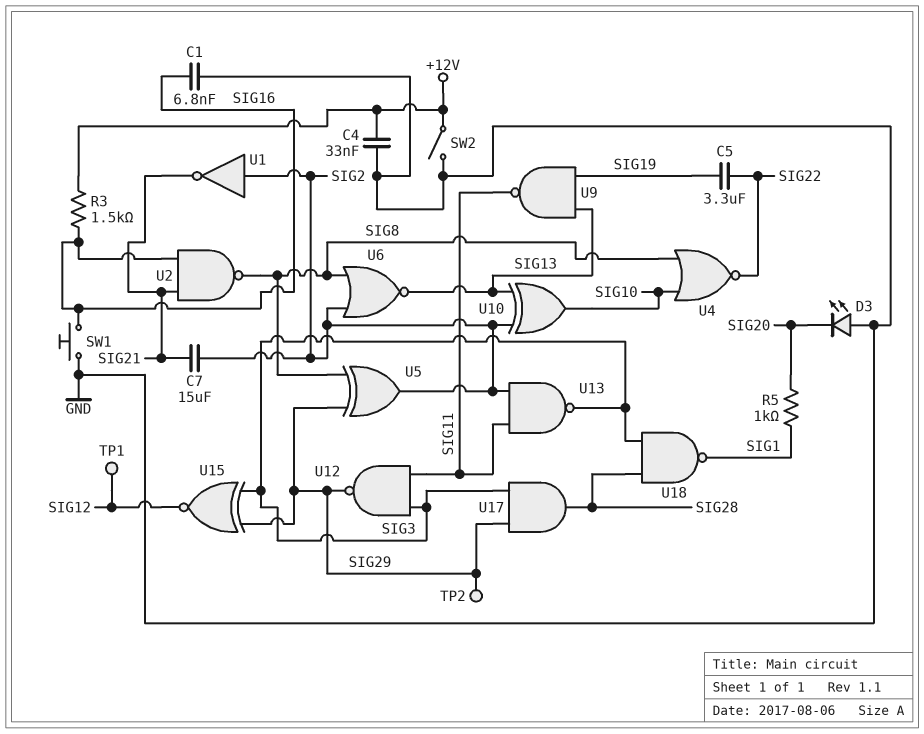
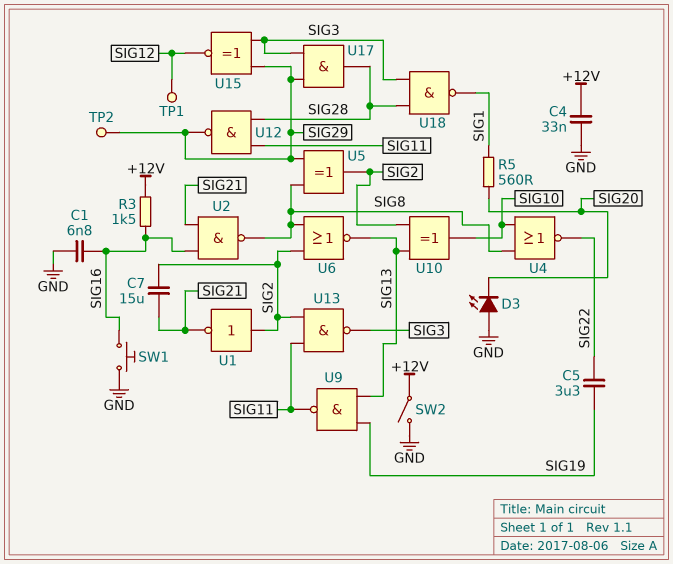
R5: 1k (SIG1, SIG20) -> 560 (SIG1, SIG20)
U12: NAND (in SIG3, in SIG11, out SIG29) -> NAND (in SIG11, in SIG28, out SIG29)

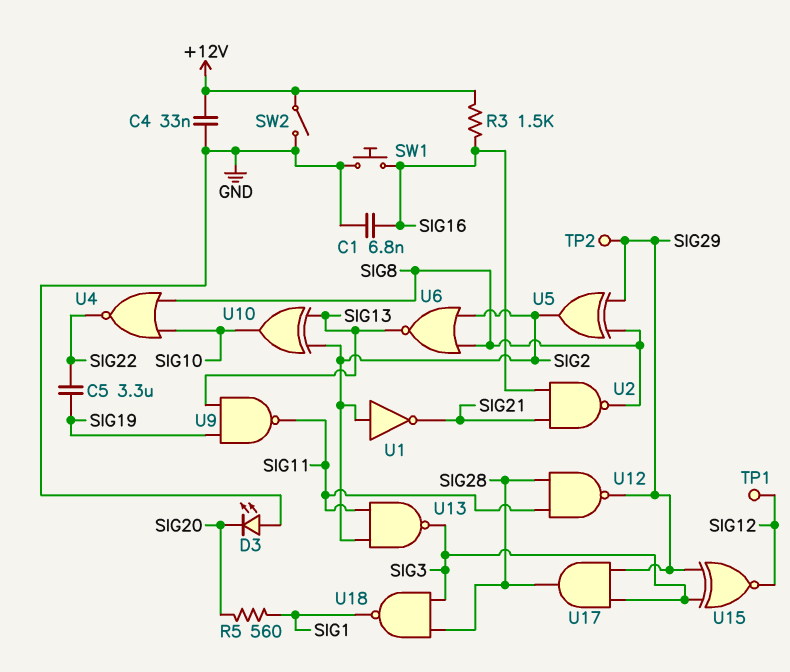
C7: 15uF (SIG2, SIG21) -> none

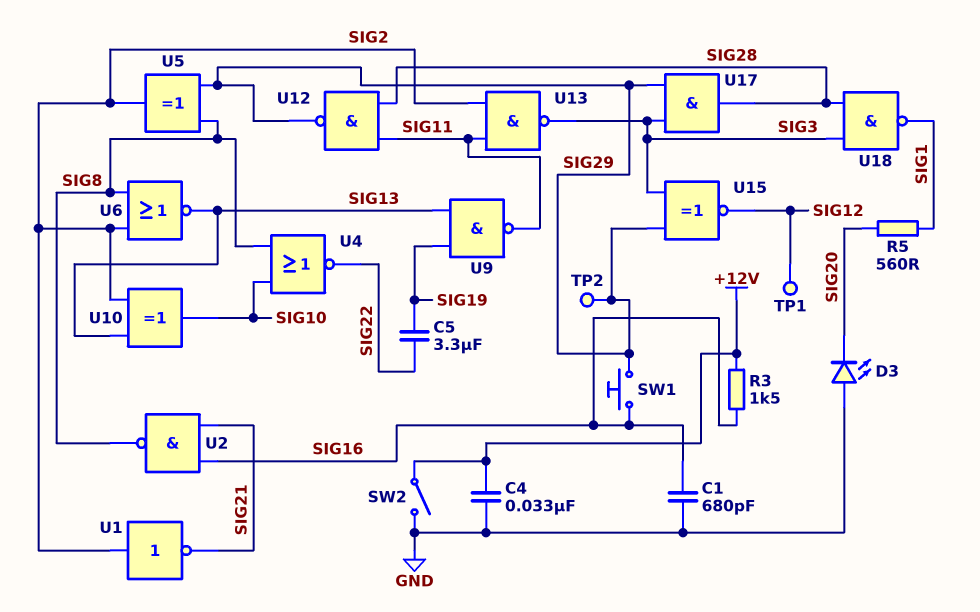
C1: 6.8nF (GND, SIG16) -> 680pF (GND, SIG16)
SW1: button (GND, SIG16) -> button (SIG16, SIG29)

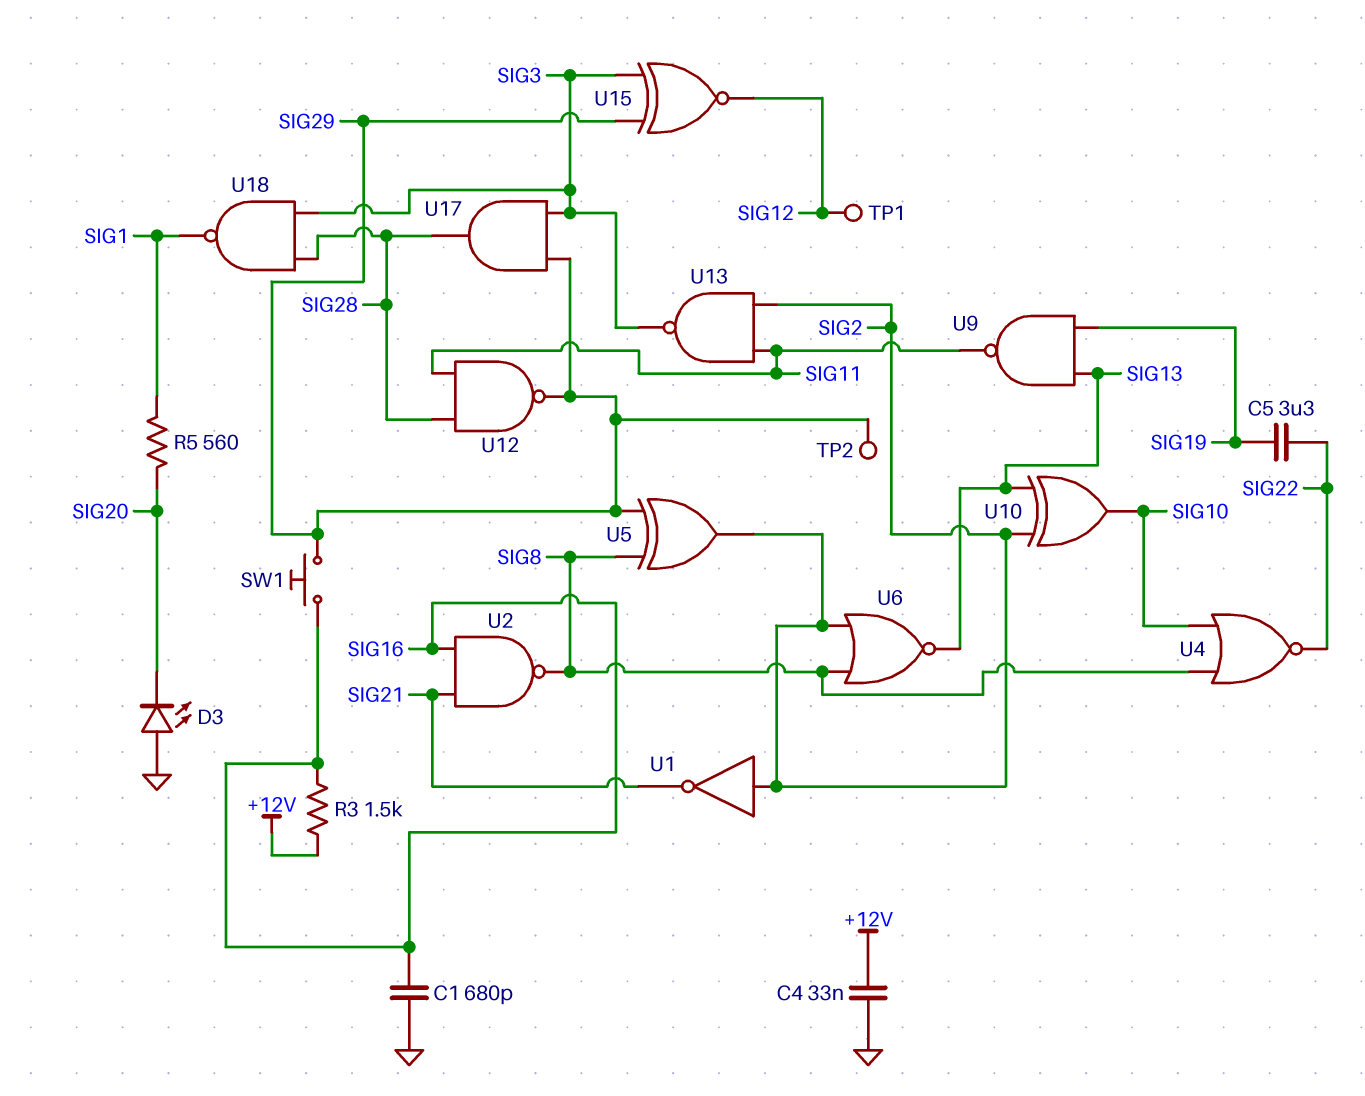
SW2: switch (+12V, GND) -> none

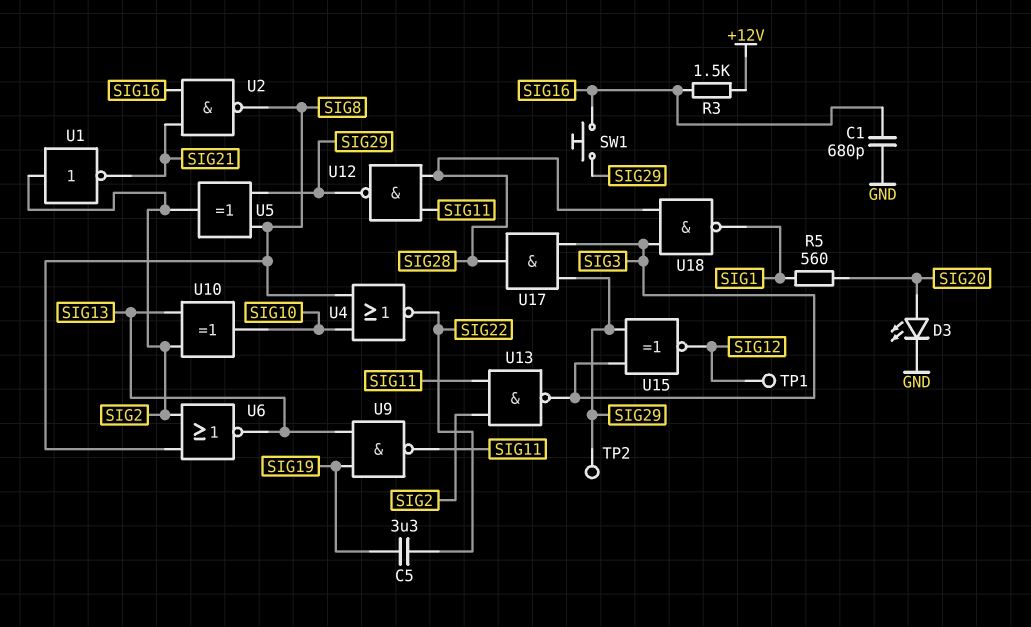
C4: 33nF (+12V, GND) -> none
D3: LED (A GND, K SIG20) -> LED (A SIG20, K GND)

